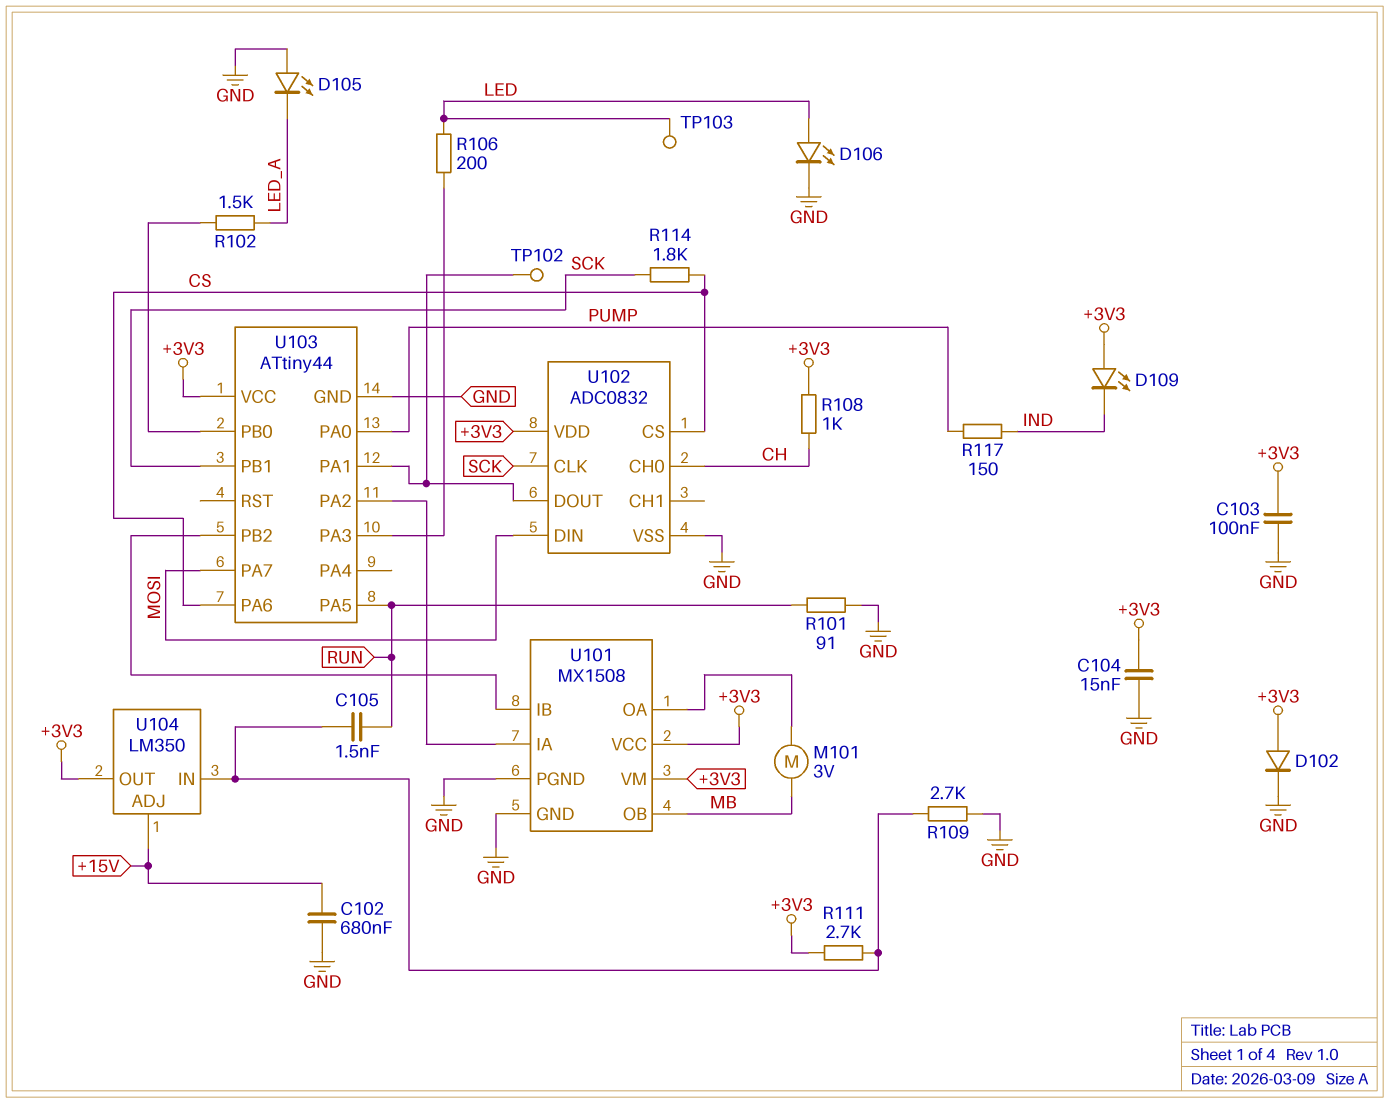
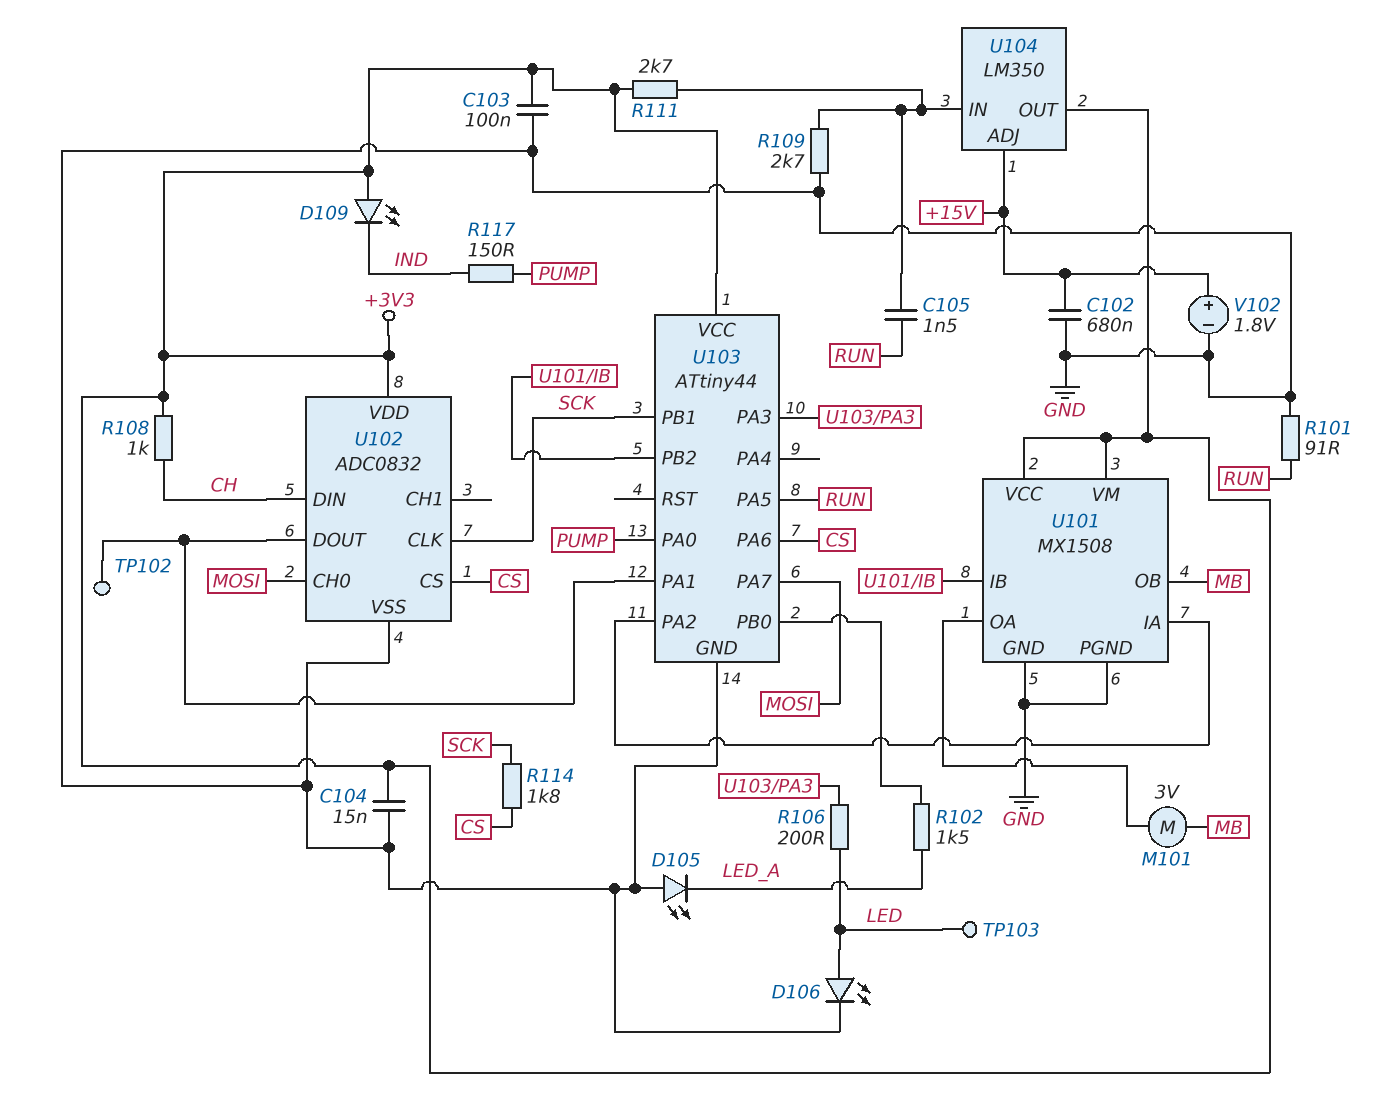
D102: diode (A +3V3, K GND) -> none
U102 pin CH0: CH -> MOSI
U102 pin DIN: MOSI -> CH
V102: none -> 1.8V (plus +15V, minus GND)

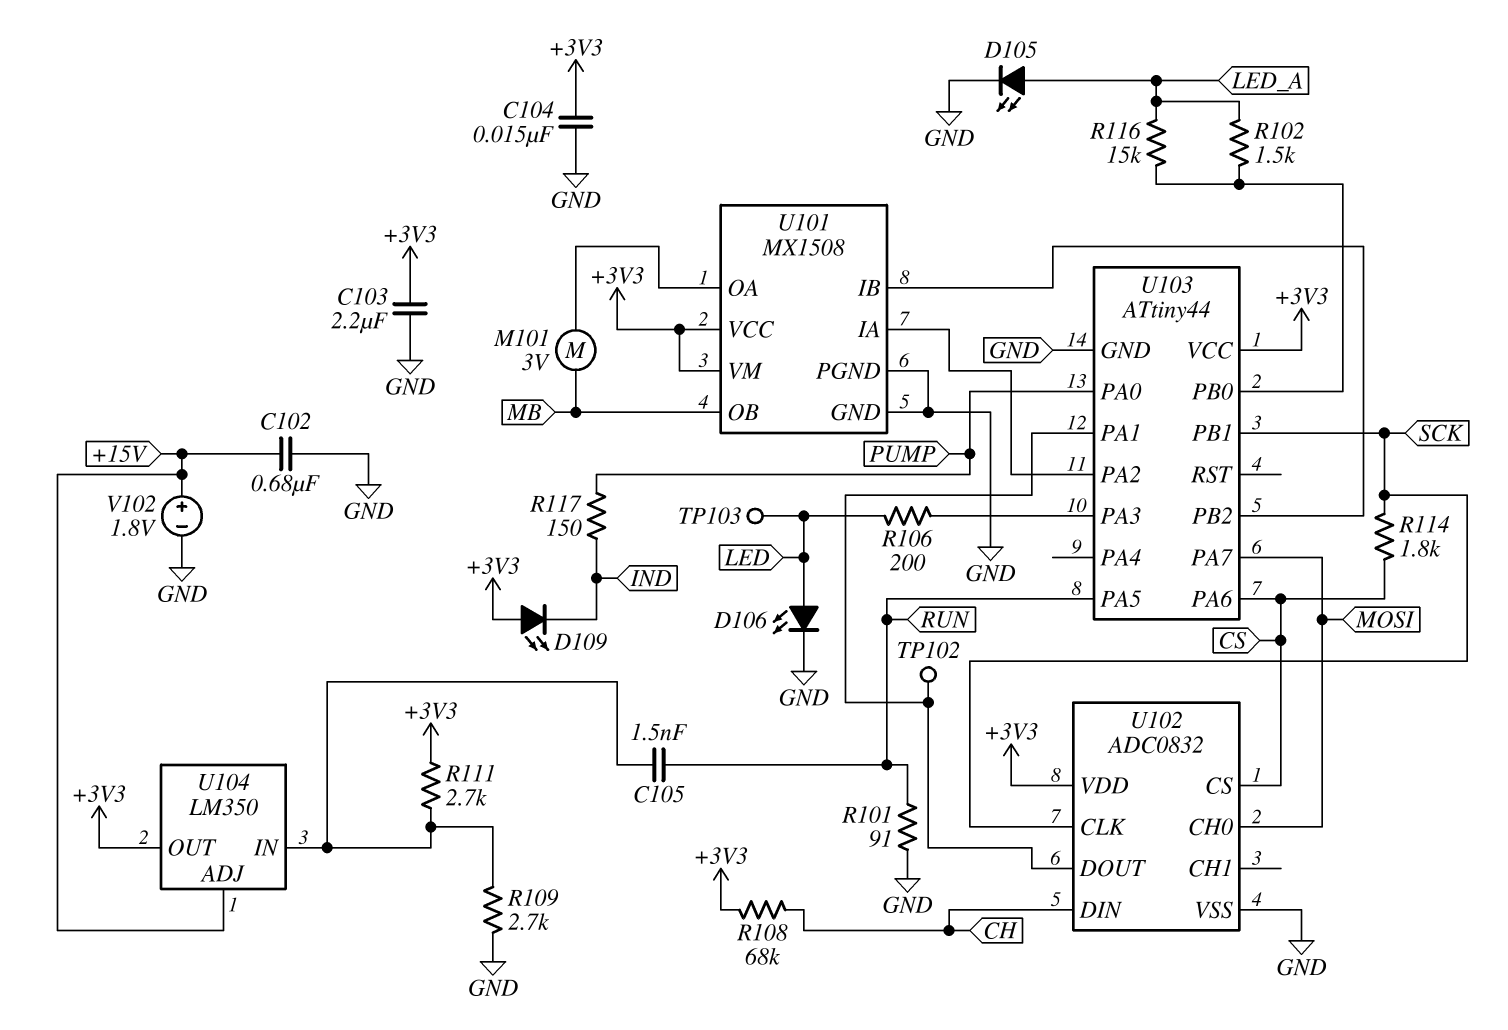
C103: 100nF (+3V3, GND) -> 2.2uF (+3V3, GND)
D105: LED (A GND, K LED_A) -> LED (A LED_A, K GND)
R108: 1k (+3V3, CH) -> 68k (+3V3, CH)
R116: none -> 15k (LED_A, U103/PB0)

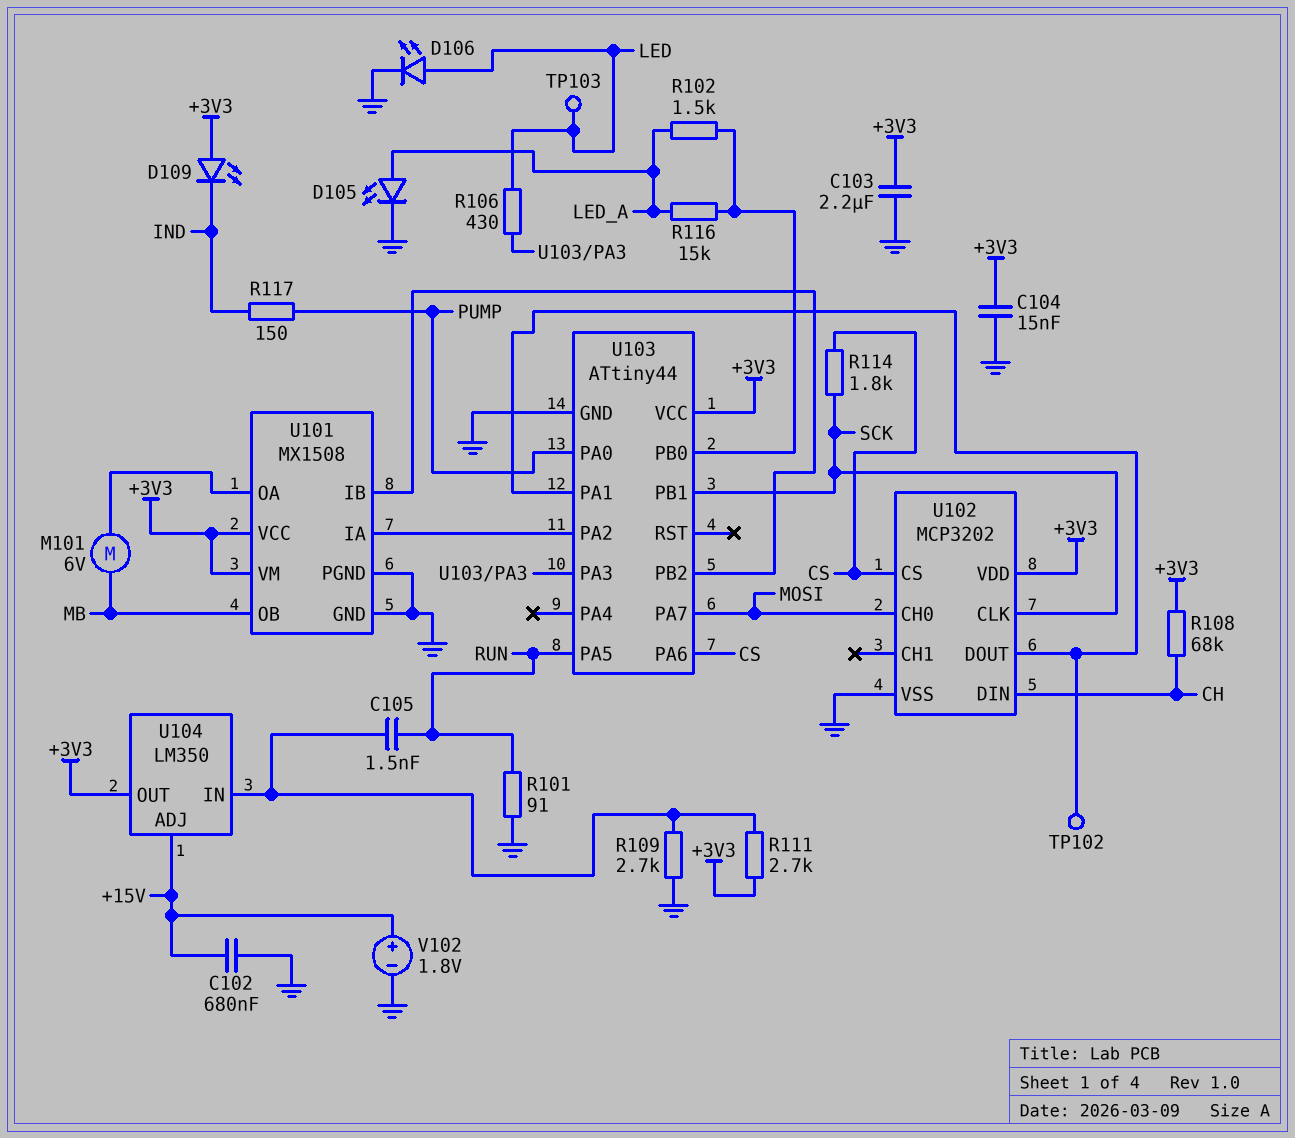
M101: motor 3V (MB, U101/OA) -> motor 6V (MB, U101/OA)
R106: 200 (LED, U103/PA3) -> 430 (LED, U103/PA3)
U102: ADC0832 -> MCP3202

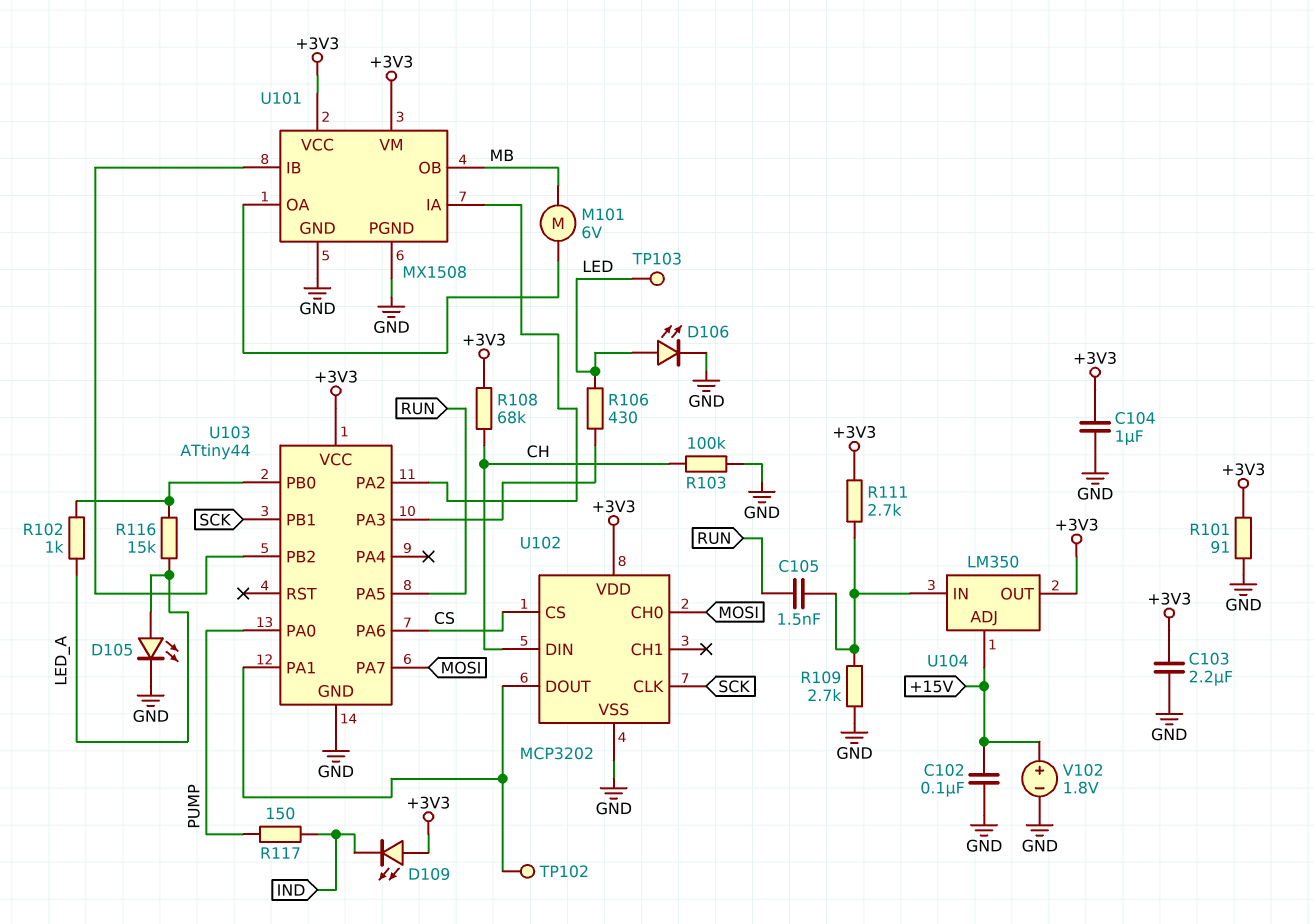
C102: 680nF (+15V, GND) -> 100nF (+15V, GND)
C104: 15nF (+3V3, GND) -> 1uF (+3V3, GND)
R101: 91 (GND, RUN) -> 91 (+3V3, GND)
R102: 1.5k (LED_A, U103/PB0) -> 1k (LED_A, U103/PB0)
R103: none -> 100k (CH, GND)
R114: 1.8k (CS, SCK) -> none

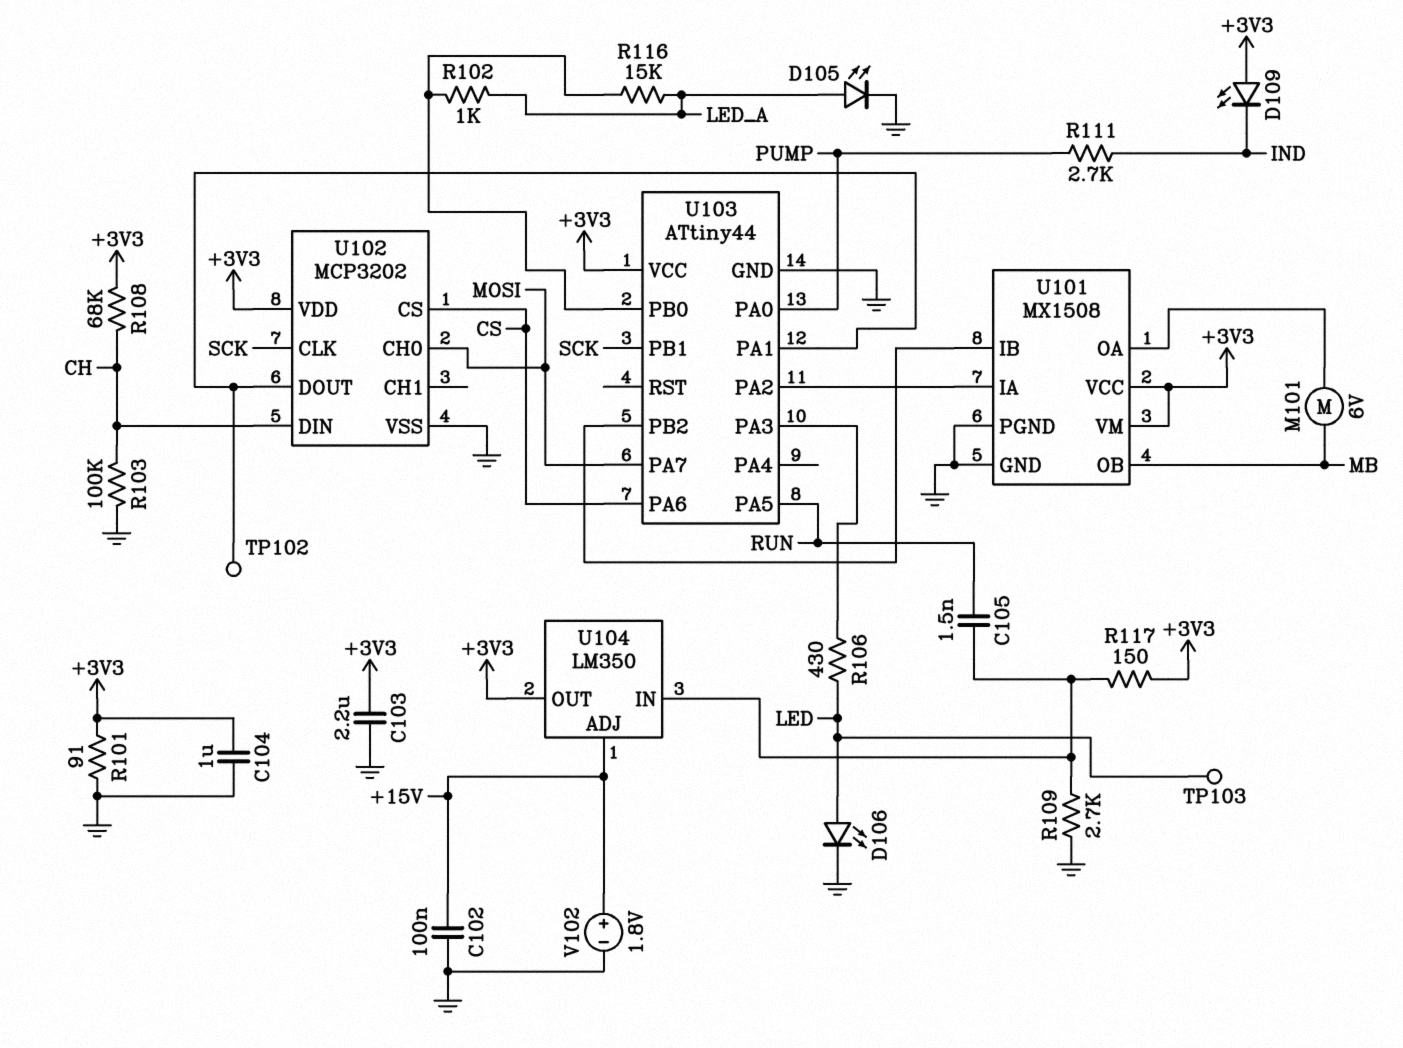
R111: 2.7k (+3V3, U104/IN) -> 2.7k (IND, PUMP)
R117: 150 (IND, PUMP) -> 150 (+3V3, U104/IN)

